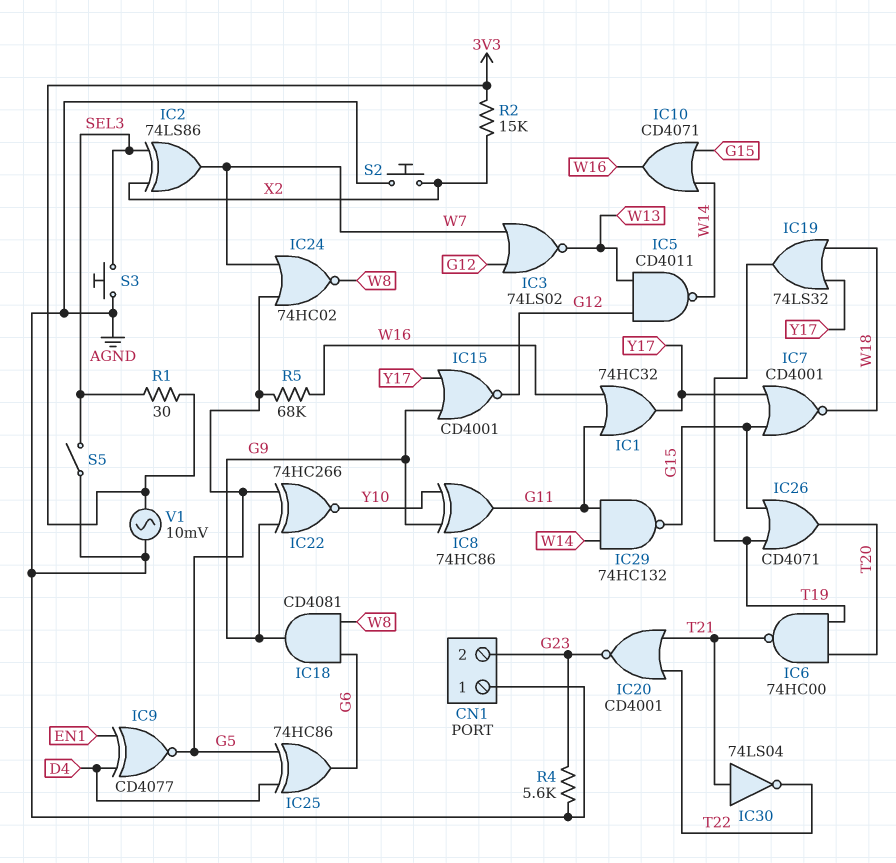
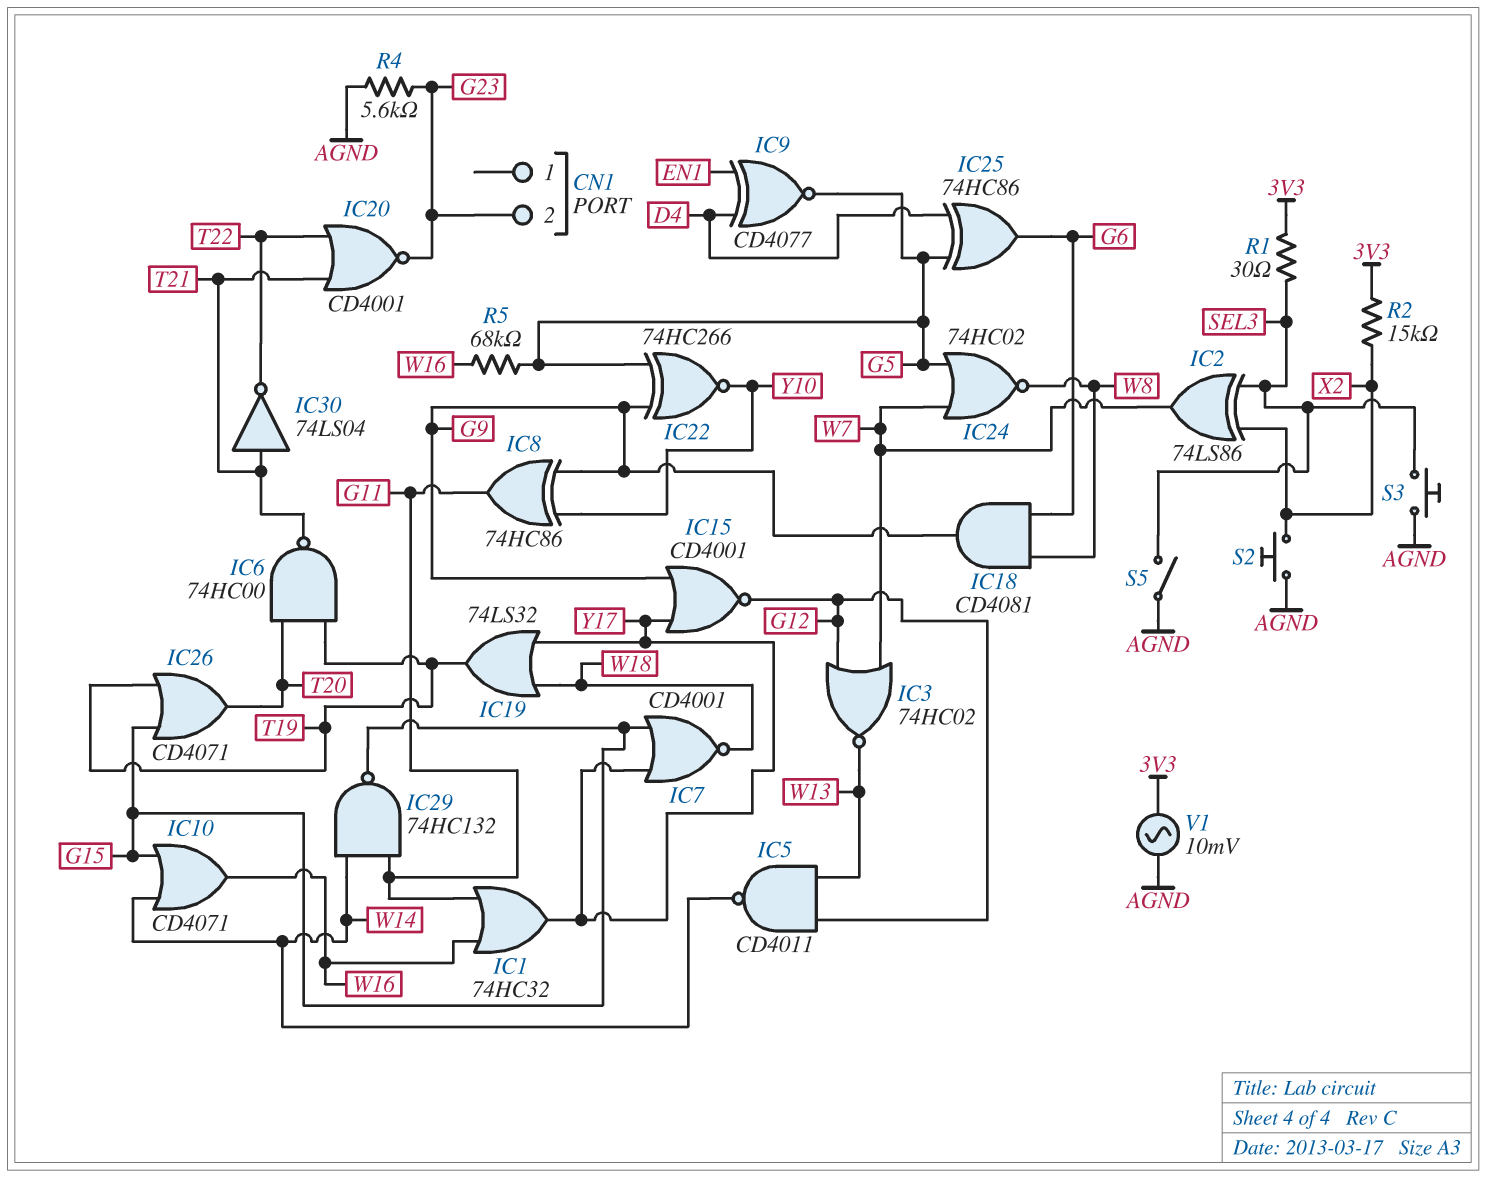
CN1 pin 1: AGND -> none
IC3: NOR 74LS02 (in G12, in W7, out W13) -> NOR 74HC02 (in G12, in W7, out W13)

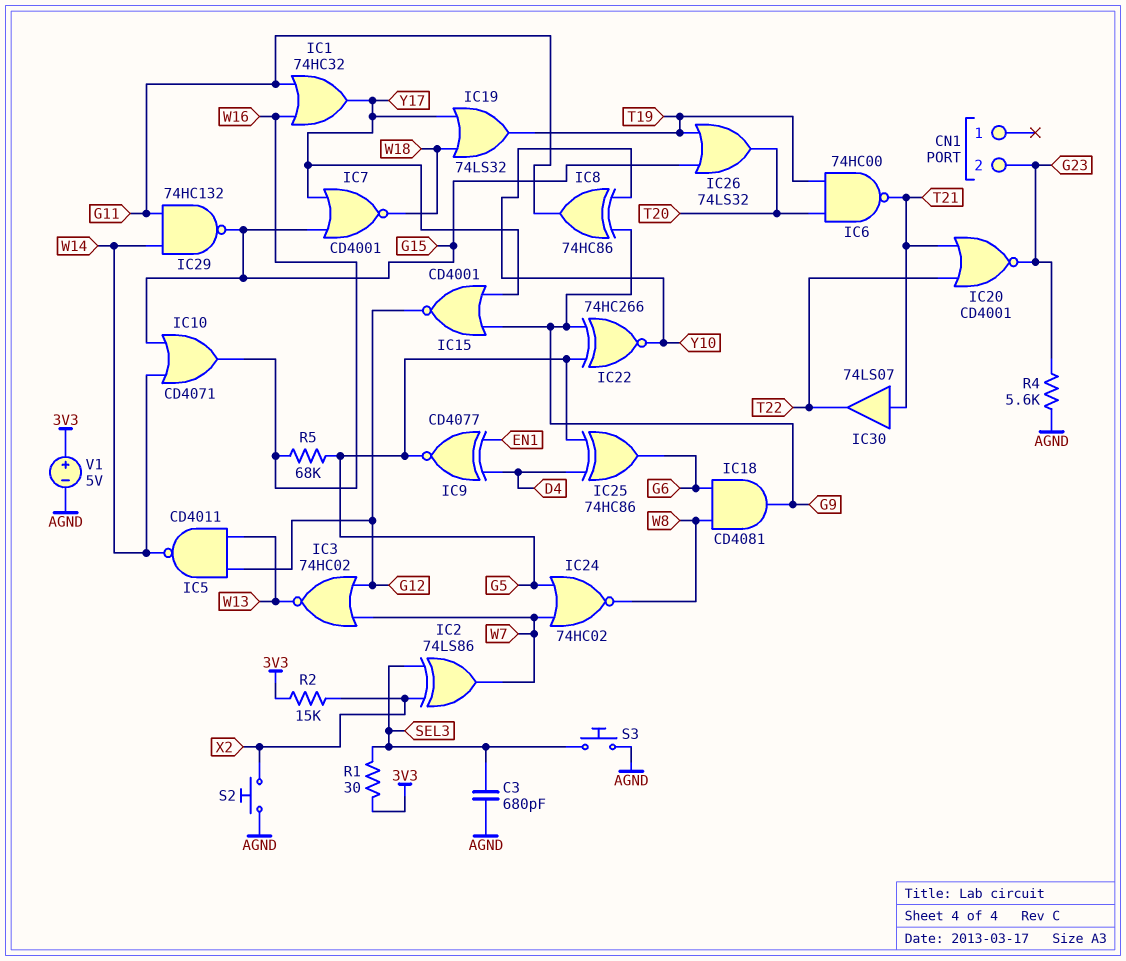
C3: none -> 680pF (AGND, SEL3)
IC26: OR CD4071 (in G15, in T19, out T20) -> OR 74LS32 (in G15, in T19, out T20)
IC30: NOT 74LS04 (in T21, out T22) -> buffer 74LS07 (in T21, out T22)
S5: switch (AGND, SEL3) -> none
V1: AC 10mV (3V3, AGND) -> 5V (plus 3V3, minus AGND)

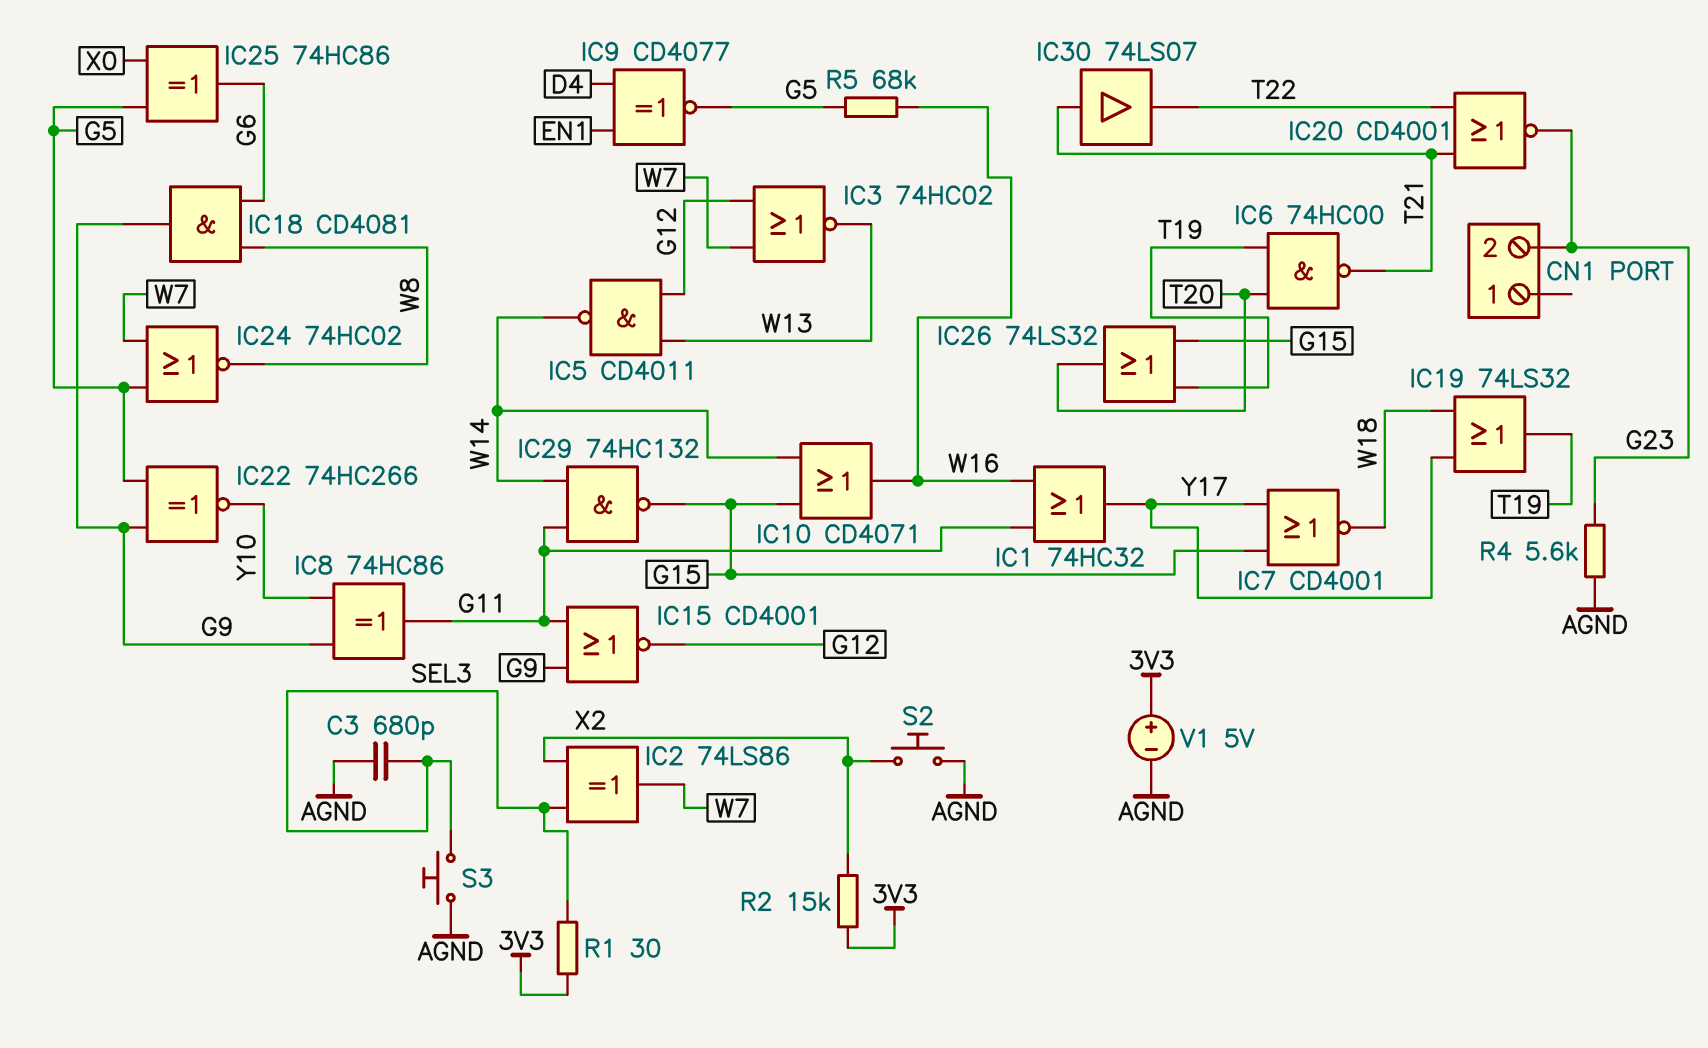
IC15: NOR CD4001 (in G9, in Y17, out G12) -> NOR CD4001 (in G9, in G11, out G12)
IC25: XOR 74HC86 (in D4, in G5, out G6) -> XOR 74HC86 (in G5, in X0, out G6)

